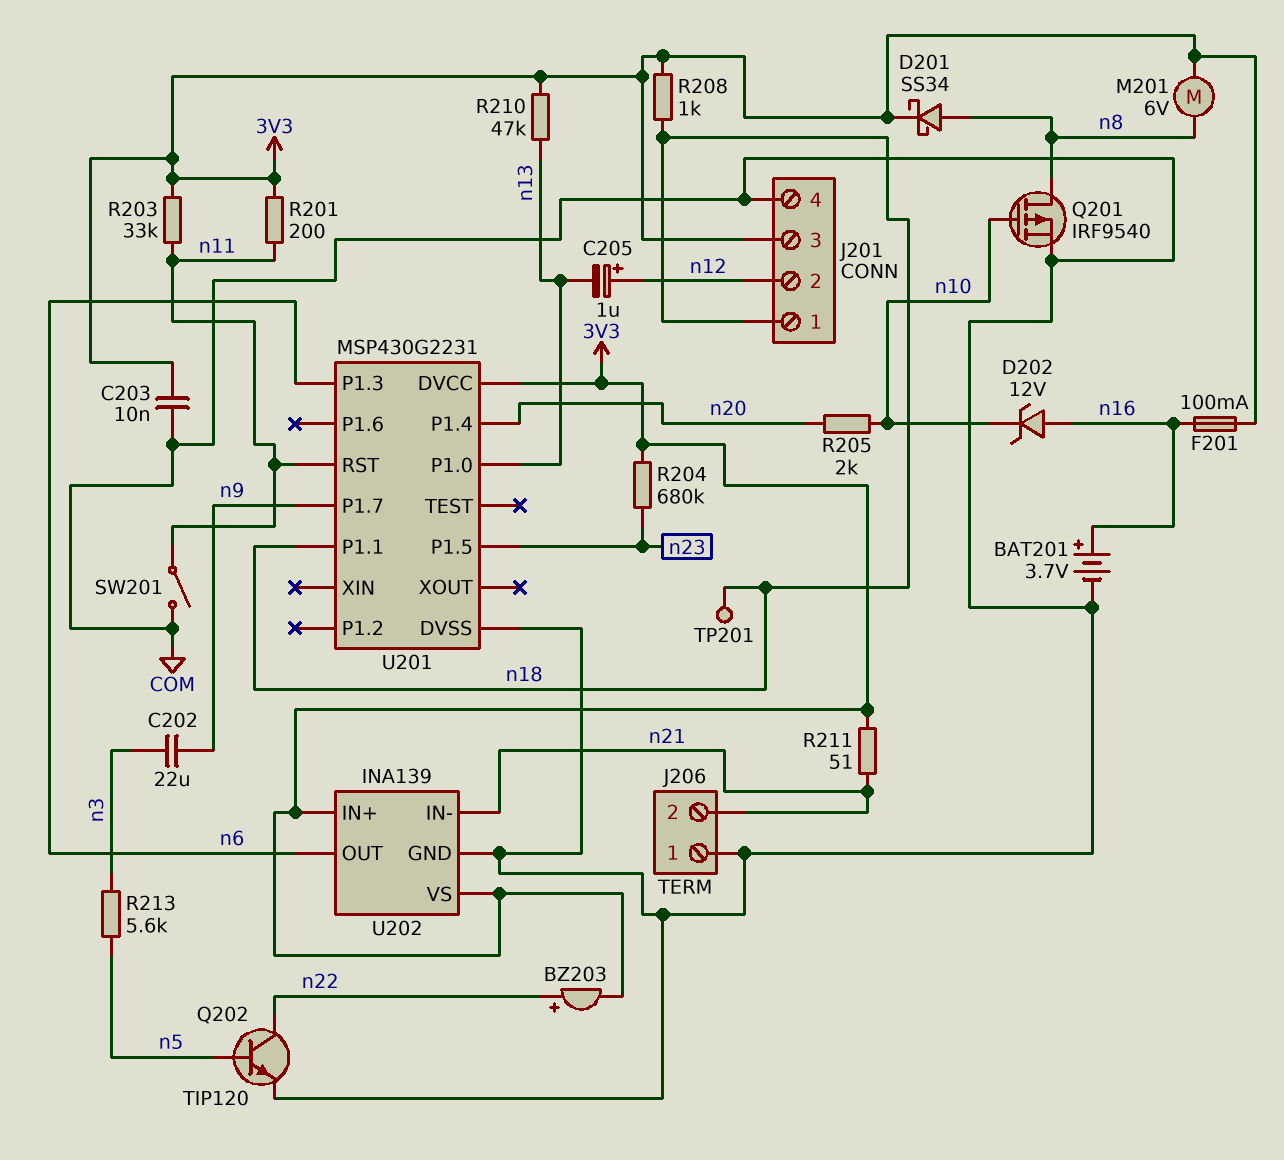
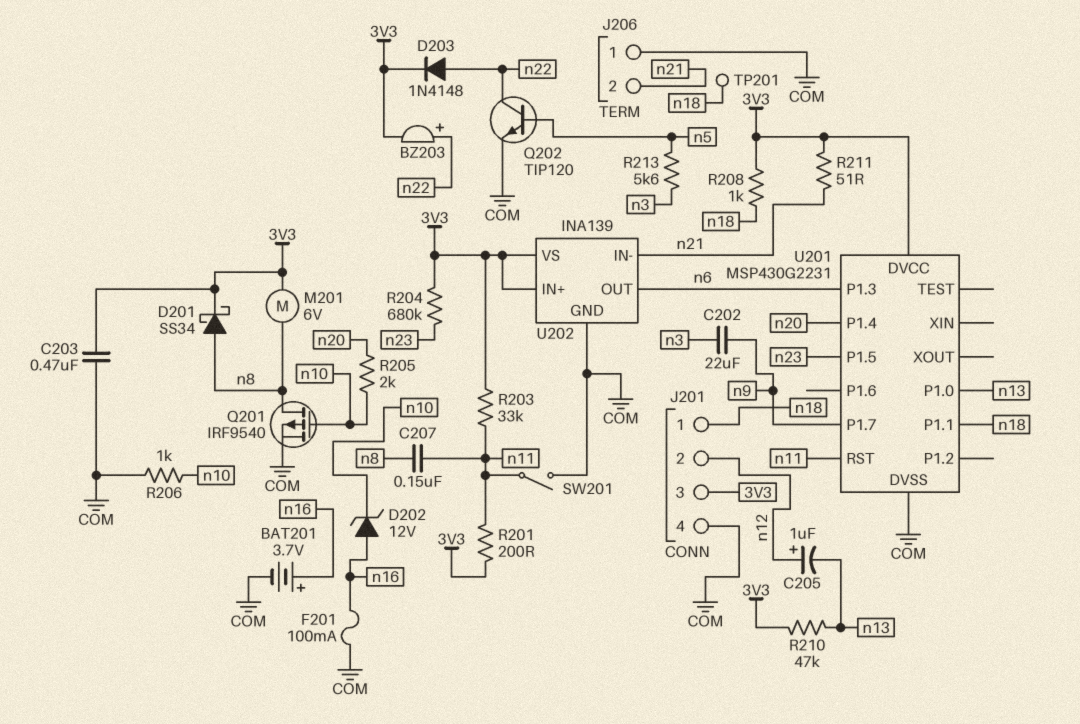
C203: 10nF (3V3, COM) -> 470nF (3V3, COM)
C207: none -> 150nF (n8, n11)
D203: none -> diode 1N4148 (A n22, K 3V3)
F201: 100mA (3V3, n16) -> 100mA (COM, n16)
R206: none -> 1k (COM, n10)

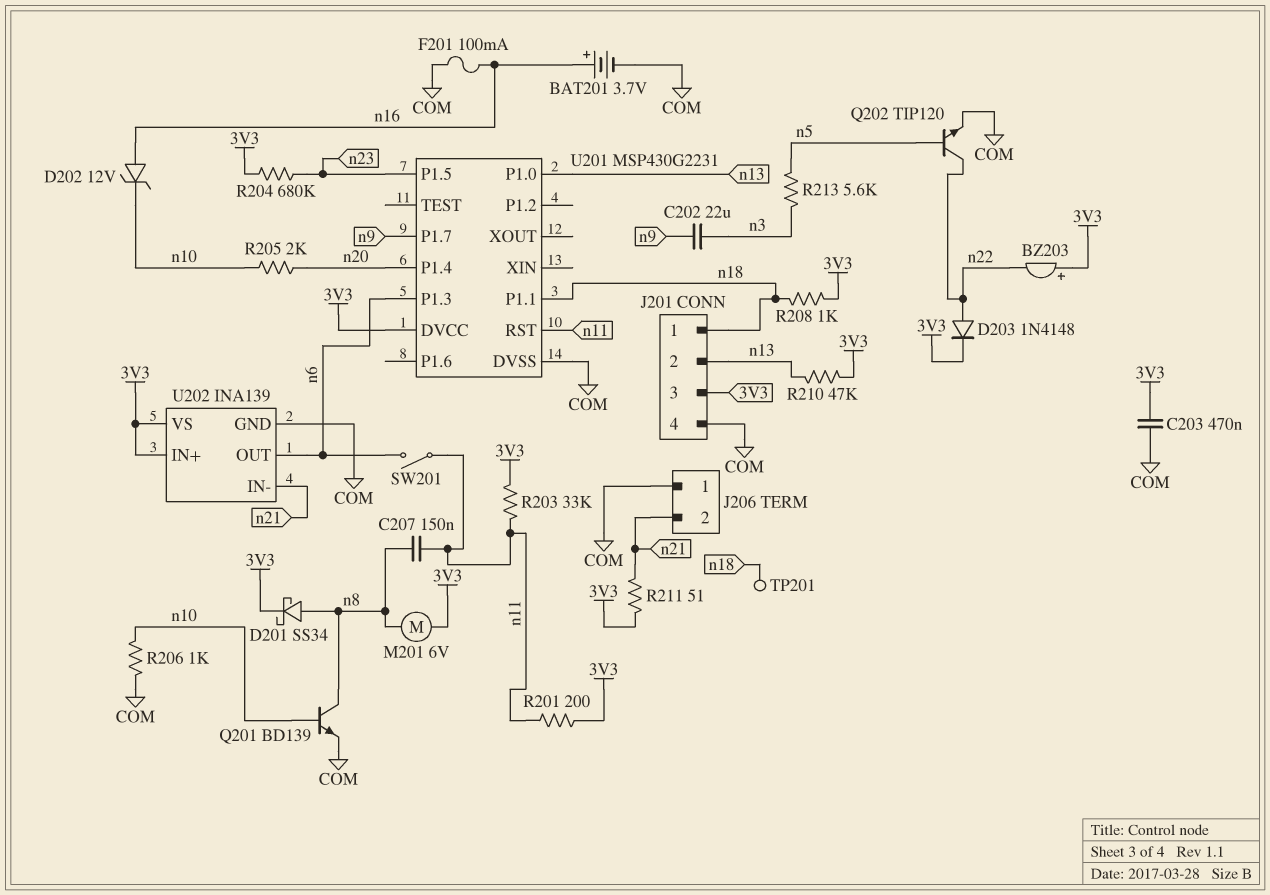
BZ203: buzzer (plus n22, minus 3V3) -> buzzer (plus 3V3, minus n22)
C205: 1uF (plus n12, minus n13) -> none
J201 pin 2: n12 -> n13
Q201: PMOS IRF9540 (G n10, D n8, S COM) -> NPN BD139 (B n10, C n8, E COM)
SW201: switch (COM, n11) -> switch (n6, n11)

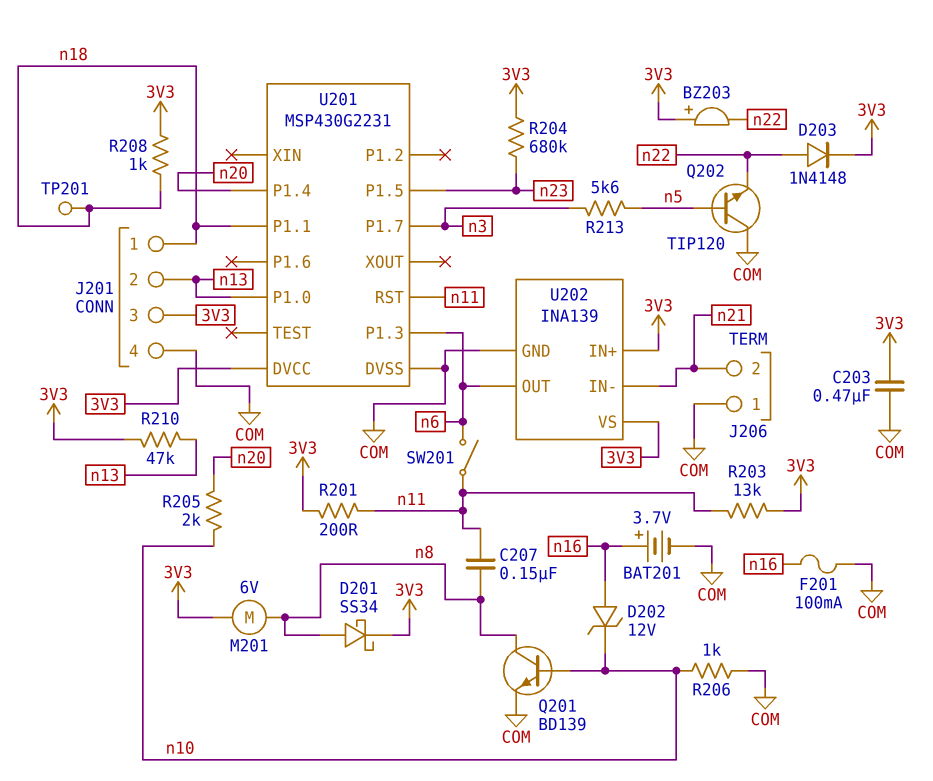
C202: 22uF (n3, n9) -> none
Q202: NPN TIP120 (B n5, C n22, E COM) -> NPN TIP120 (B n5, C COM, E n22)
R203: 33k (3V3, n11) -> 13k (3V3, n11)
R211: 51 (3V3, n21) -> none
U201 pin P1.7: n9 -> n3

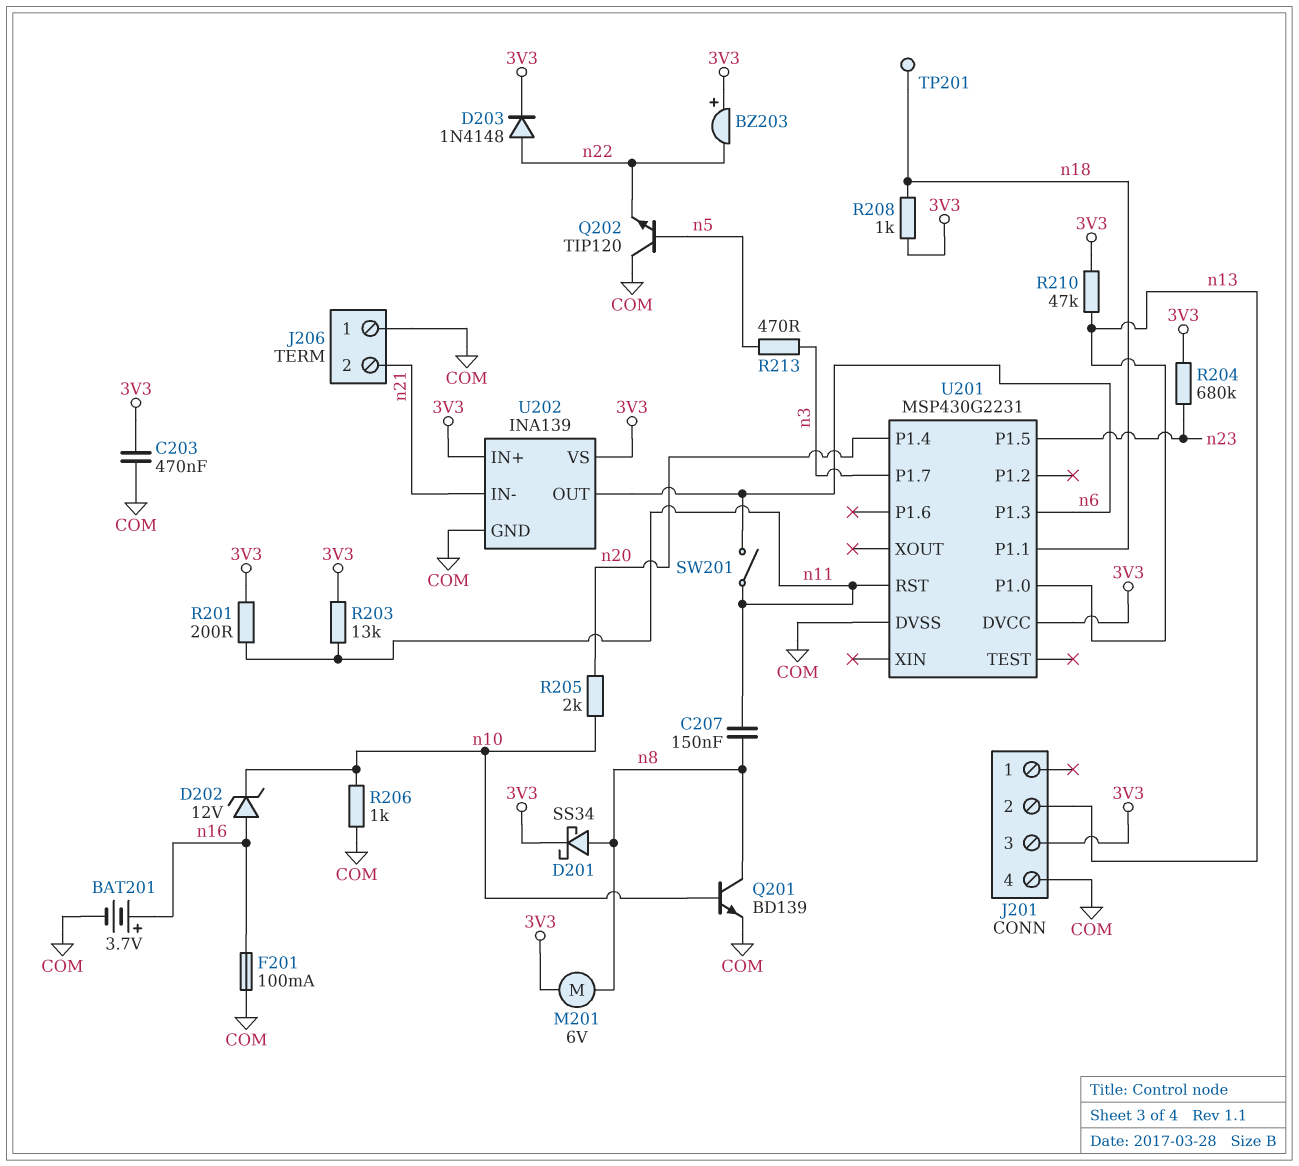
J201 pin 1: n18 -> none
R213: 5.6k (n3, n5) -> 470 (n3, n5)

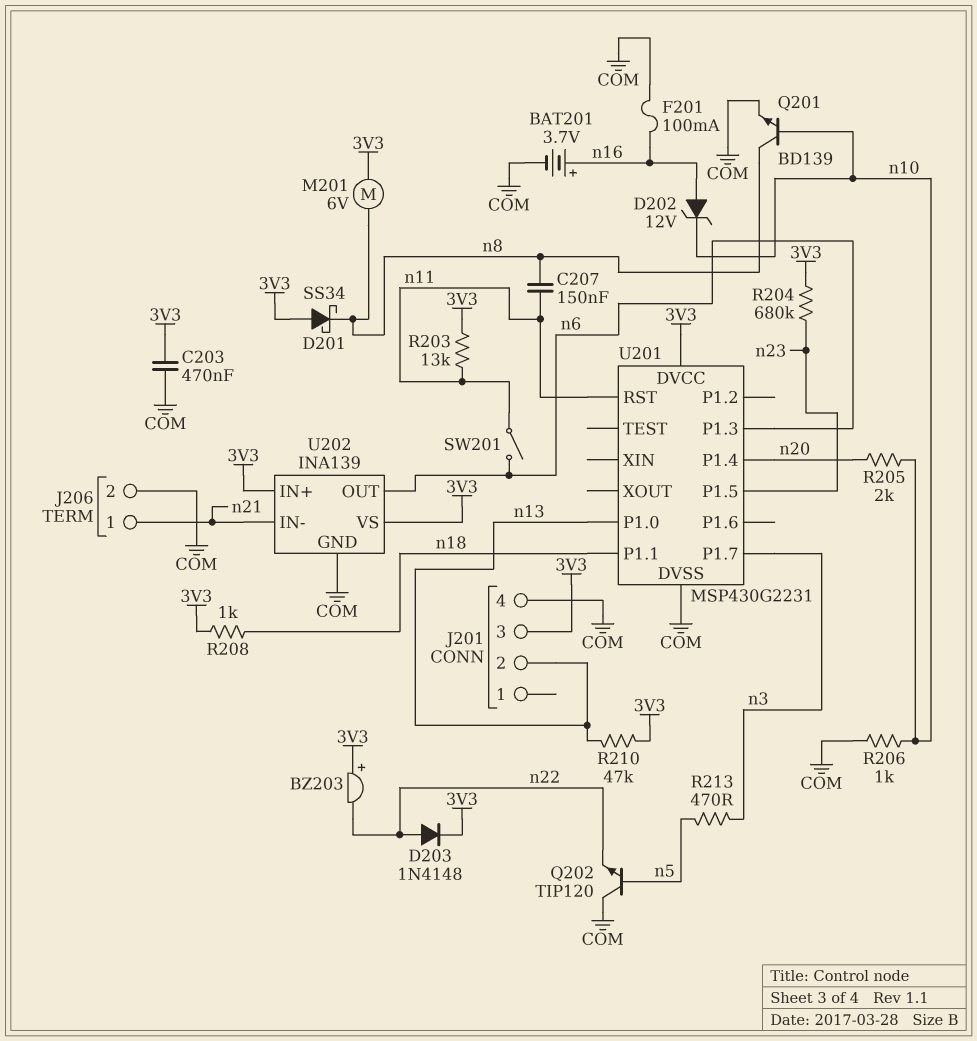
D201: schottky SS34 (A n8, K 3V3) -> schottky SS34 (A 3V3, K n8)
J206 pin 1: COM -> n21
J206 pin 2: n21 -> COM
R201: 200 (3V3, n11) -> none
TP201: test point (n18) -> none

